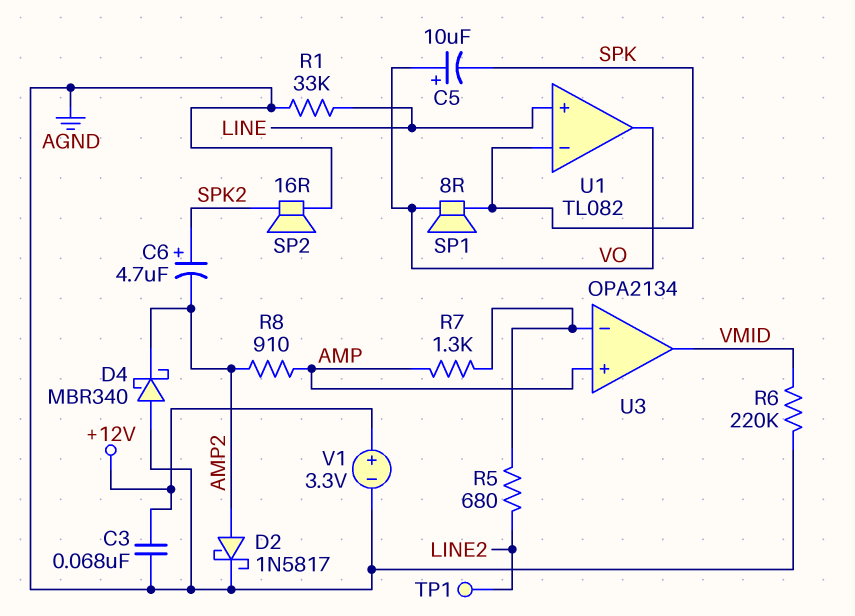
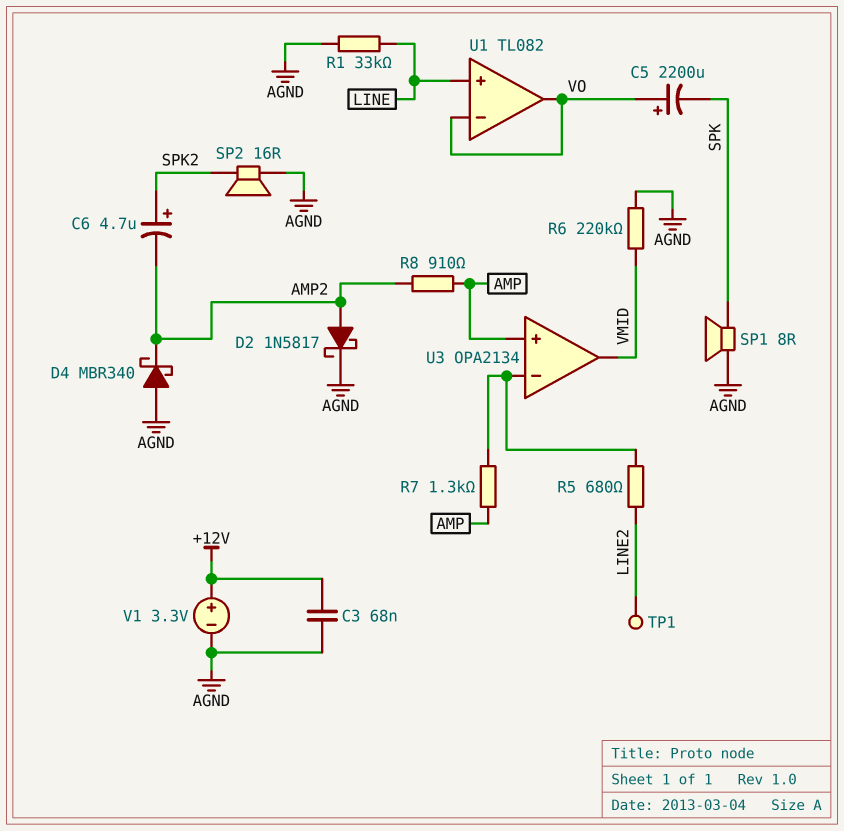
C5: 10uF (plus VO, minus SPK) -> 2200uF (plus VO, minus SPK)
SP1: speaker 8R (SPK, VO) -> speaker 8R (AGND, SPK)
U1 pin in-: SPK -> VO

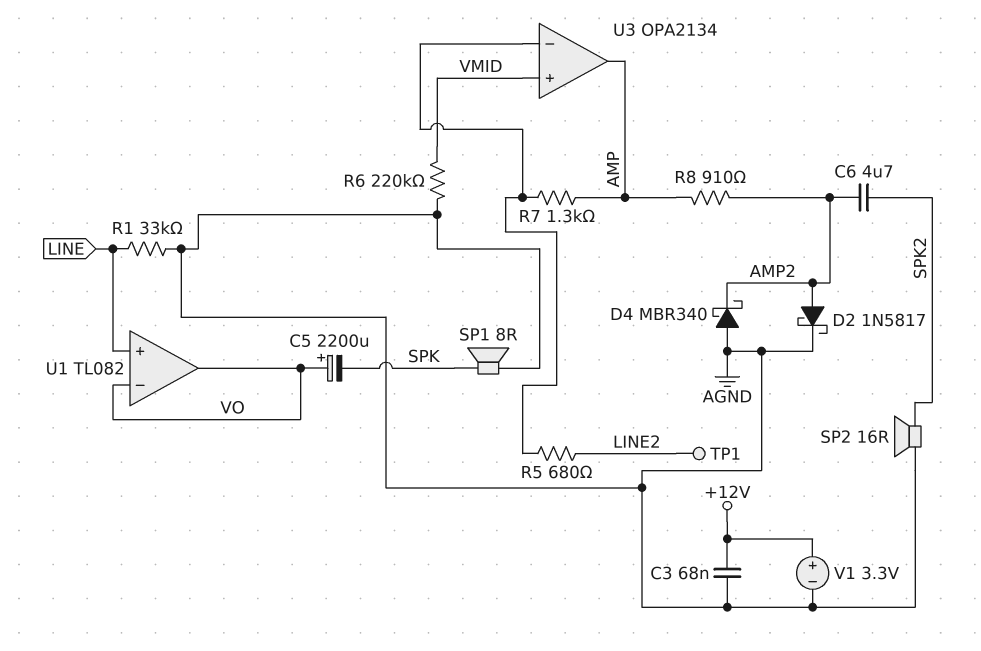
C6: 4.7uF (plus SPK2, minus AMP2) -> 4.7uF (AMP2, SPK2)
U3 pin in+: AMP -> VMID
U3 pin out: VMID -> AMP

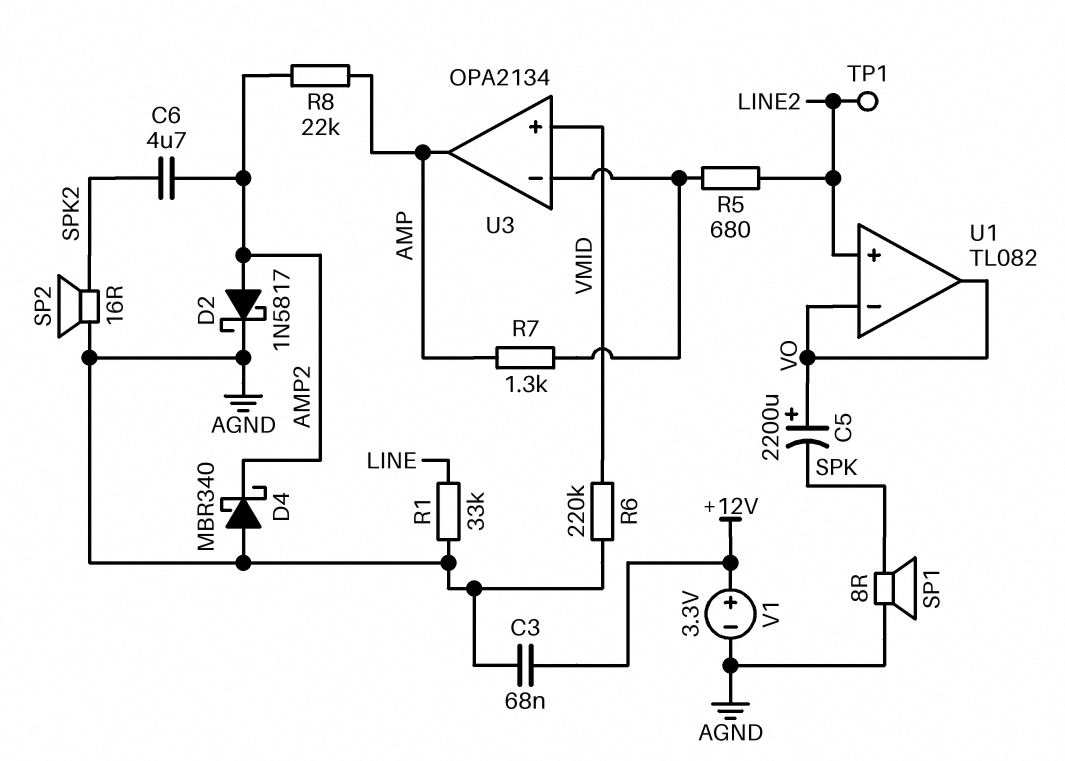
R8: 910 (AMP, AMP2) -> 22k (AMP, AMP2)
U1 pin in+: LINE -> LINE2

